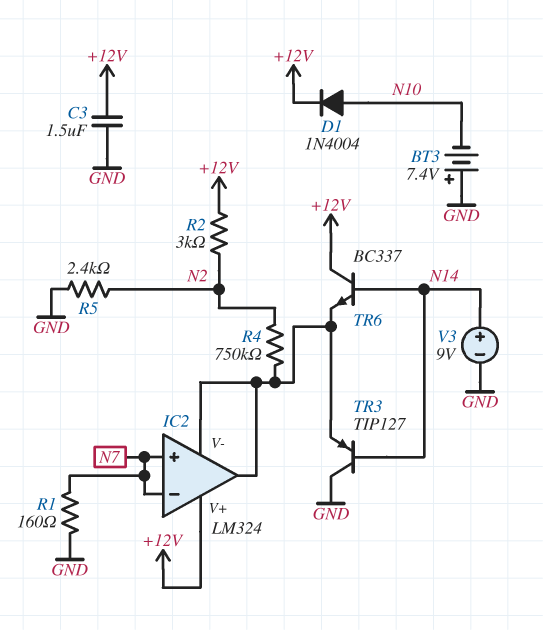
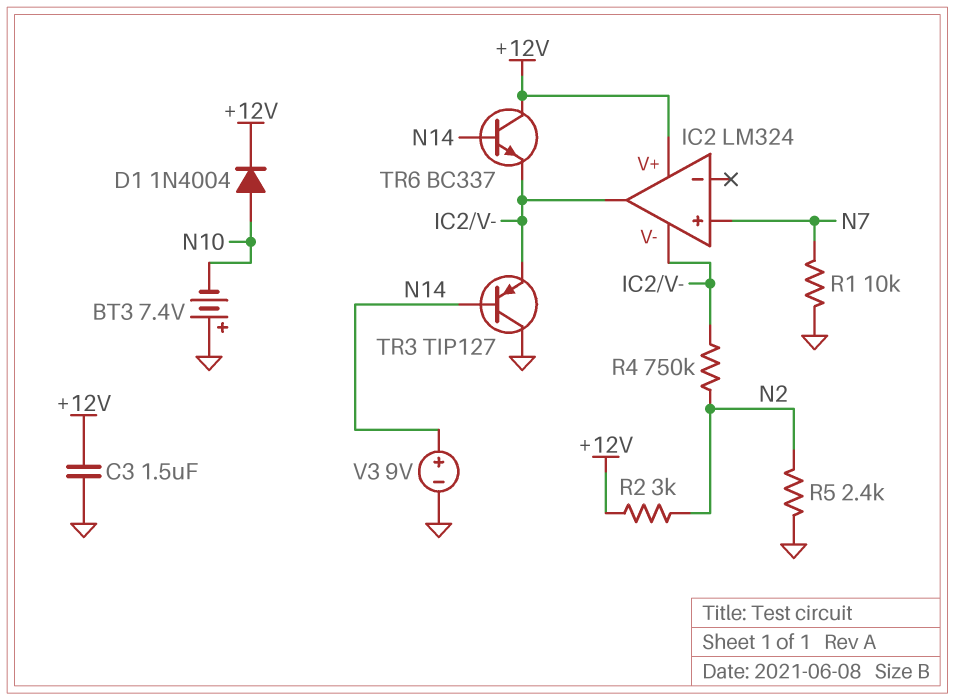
IC2 pin in-: N7 -> none
R1: 160 (GND, N7) -> 10k (GND, N7)

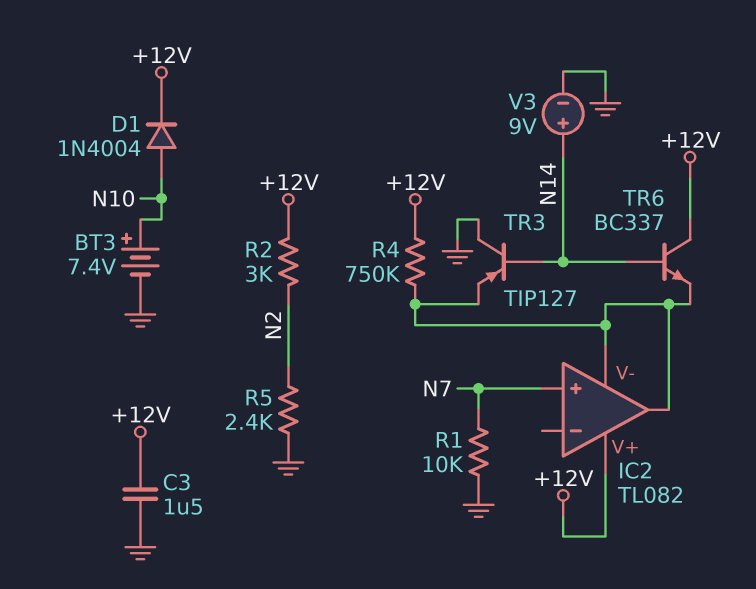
BT3: 7.4V (plus GND, minus N10) -> 7.4V (plus N10, minus GND)
IC2: LM324 -> TL082
R4: 750k (IC2/V-, N2) -> 750k (+12V, IC2/V-)

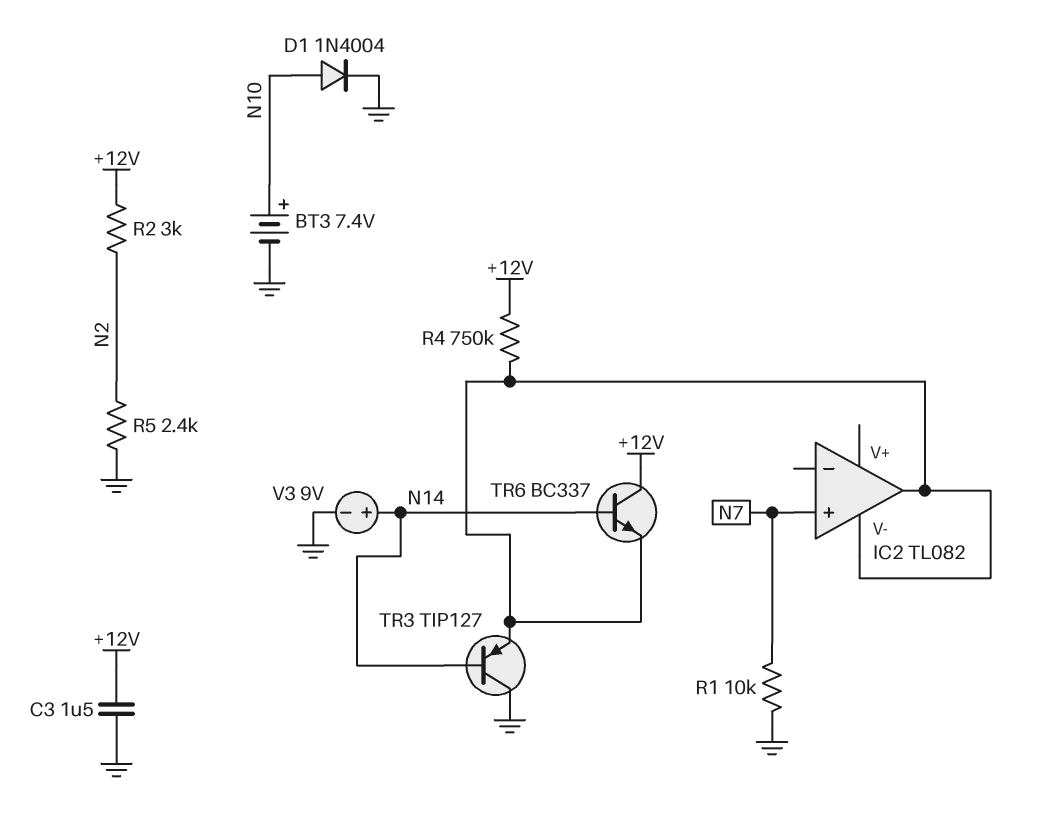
D1: diode 1N4004 (A N10, K +12V) -> diode 1N4004 (A N10, K GND)
IC2 pin V+: +12V -> none

